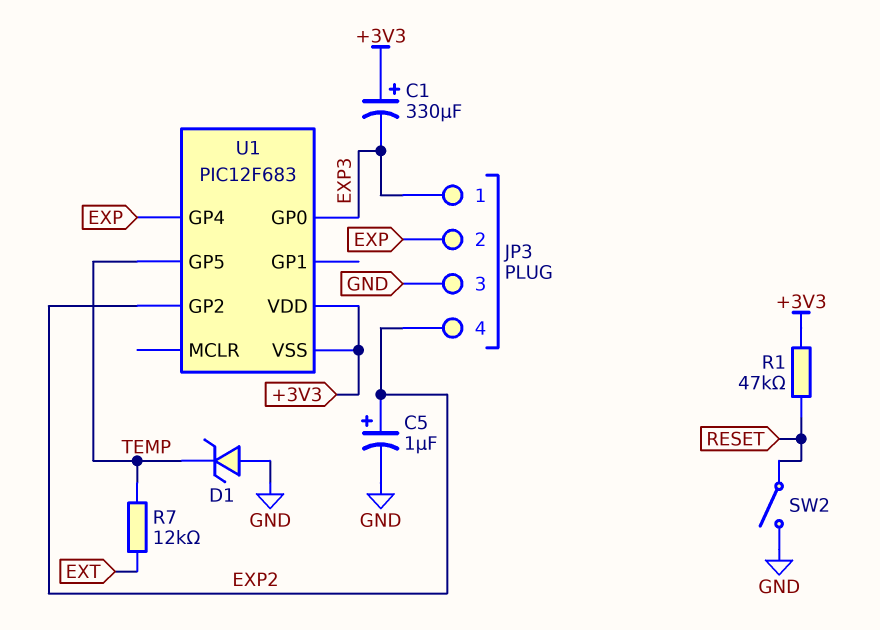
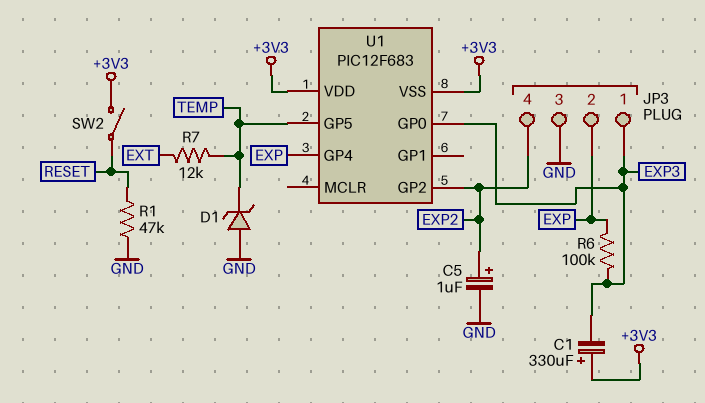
R1: 47k (+3V3, RESET) -> 47k (GND, RESET)
R6: none -> 100k (EXP, EXP3)
SW2: switch (GND, RESET) -> switch (+3V3, RESET)

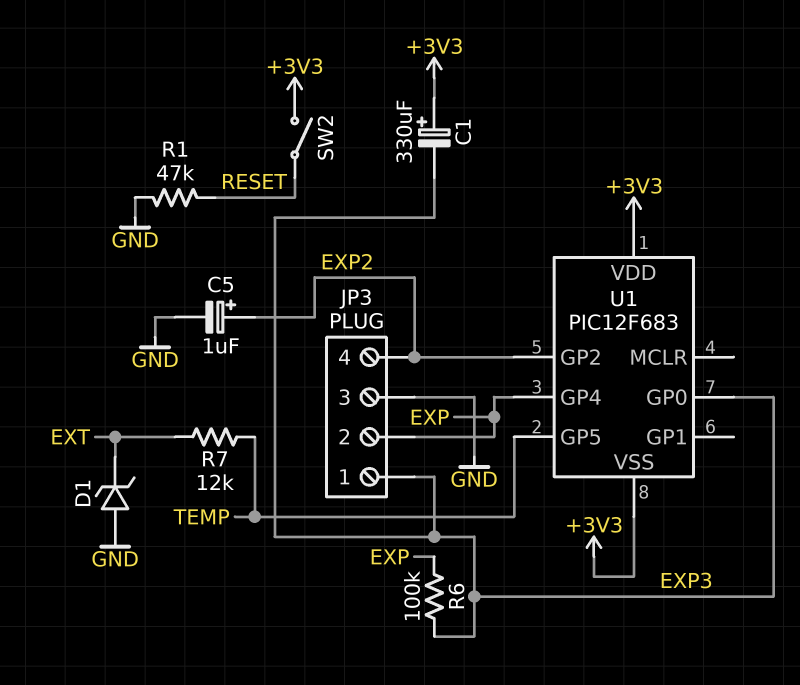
D1: zener (A GND, K TEMP) -> zener (A GND, K EXT)

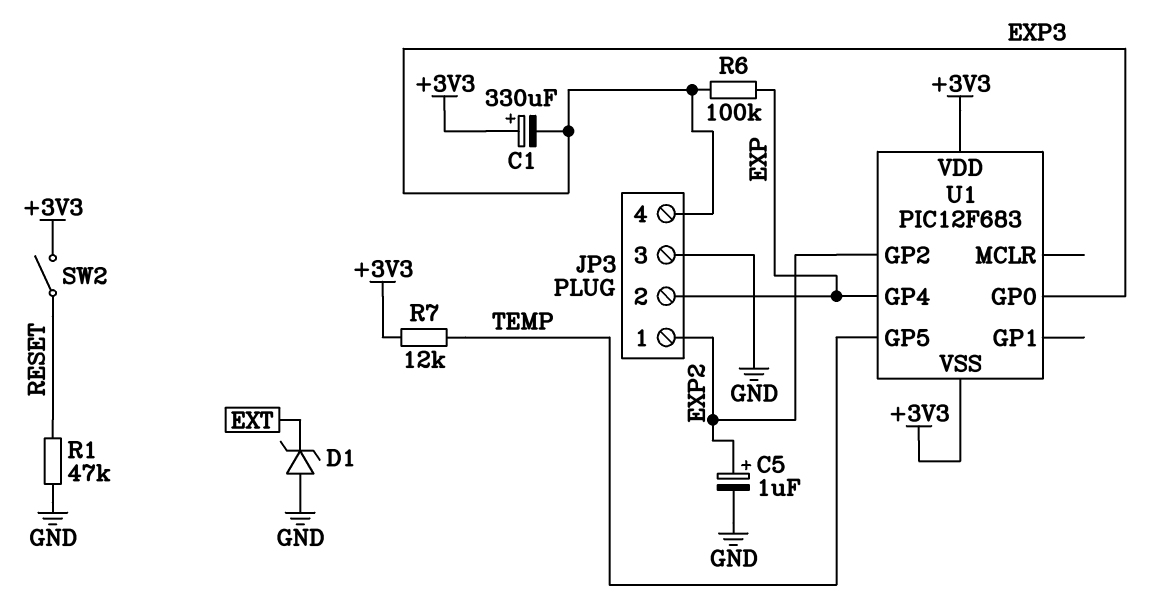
JP3 pin 1: EXP3 -> EXP2
JP3 pin 4: EXP2 -> EXP3
R7: 12k (EXT, TEMP) -> 12k (+3V3, TEMP)

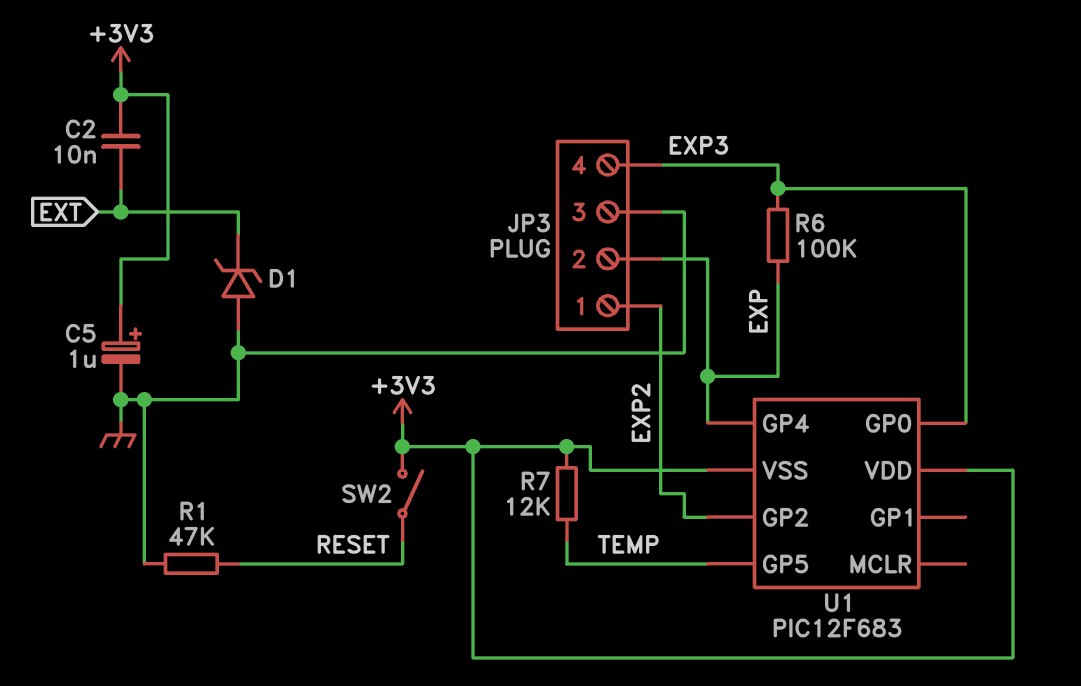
C1: 330uF (plus +3V3, minus EXP3) -> none
C2: none -> 10nF (+3V3, EXT)
C5: 1uF (plus EXP2, minus GND) -> 1uF (plus +3V3, minus GND)

